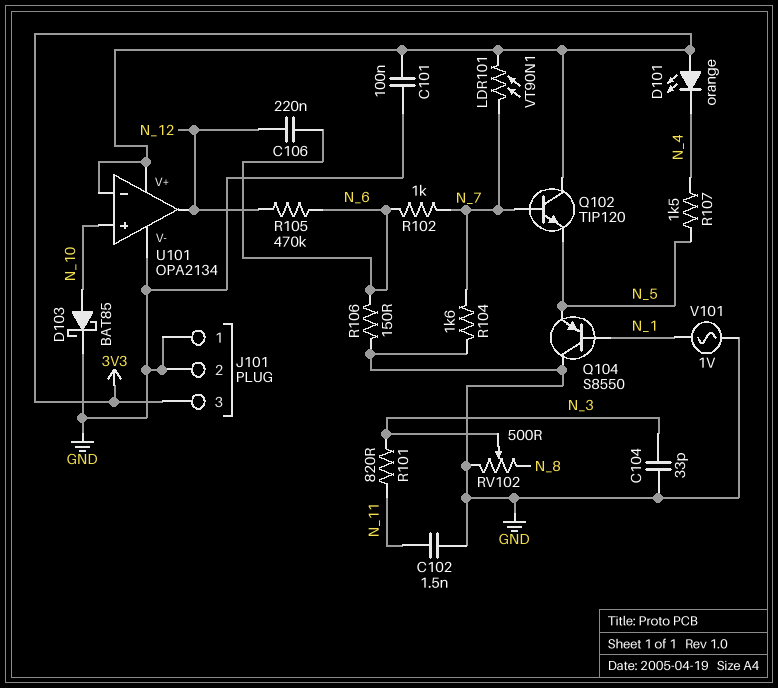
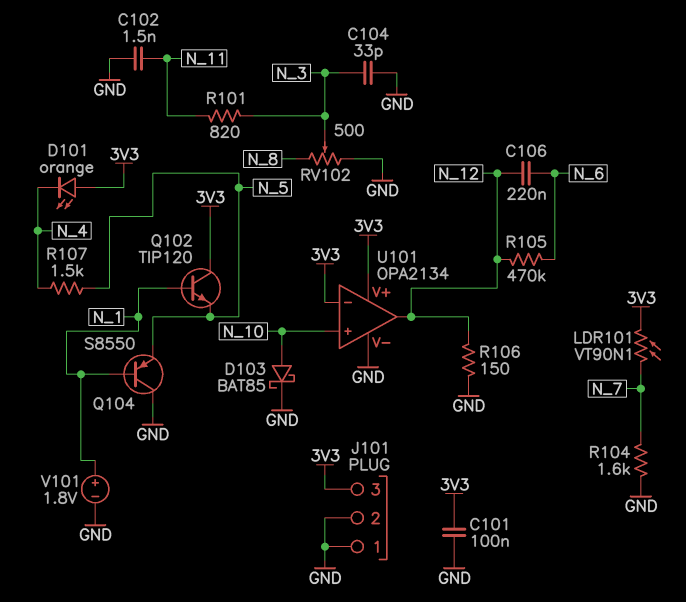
Q102: NPN TIP120 (B N_7, C 3V3, E N_5) -> NPN TIP120 (B N_1, C 3V3, E N_5)
R102: 1k (N_6, N_7) -> none
R106: 150 (GND, N_6) -> 150 (GND, N_12)
V101: AC 1V (GND, N_1) -> 1.8V (plus N_1, minus GND)

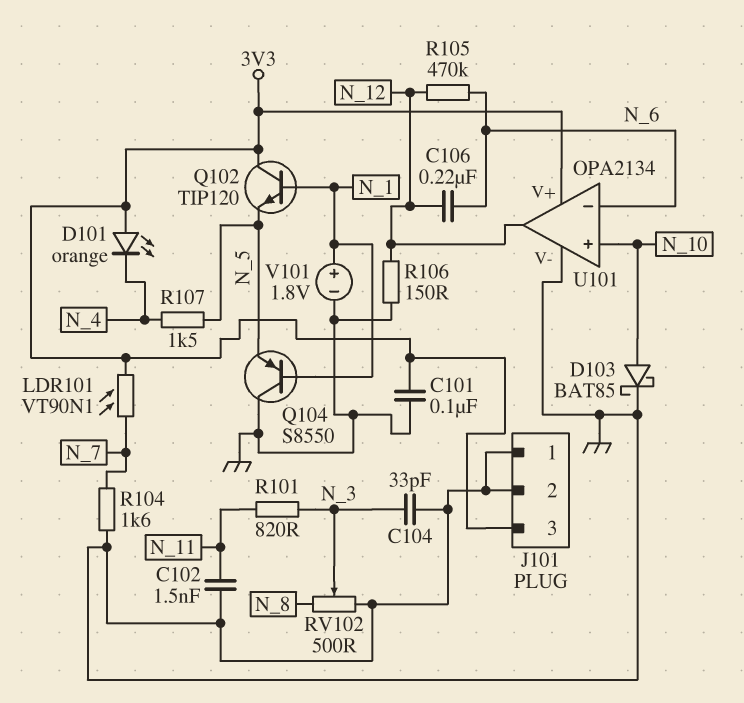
U101 pin in-: 3V3 -> N_6

